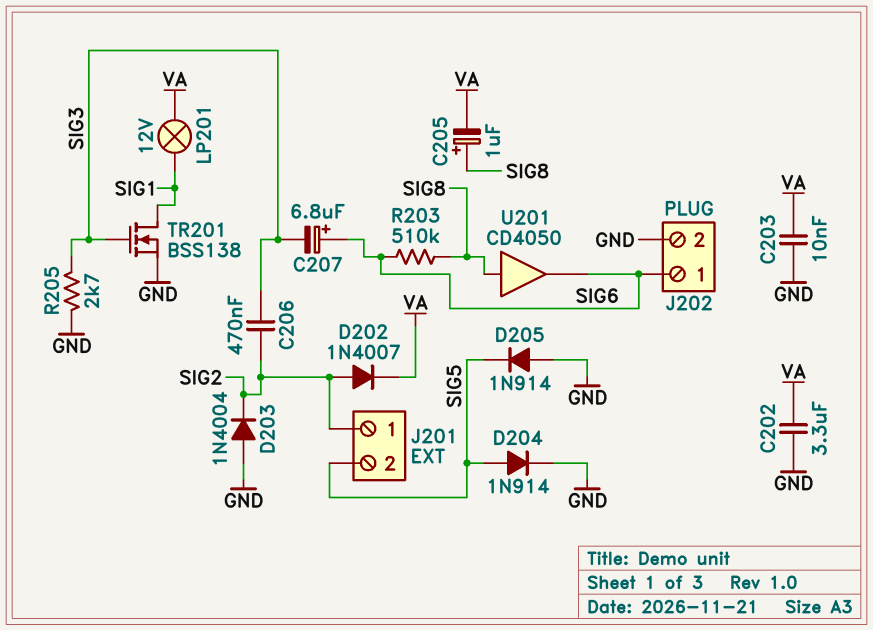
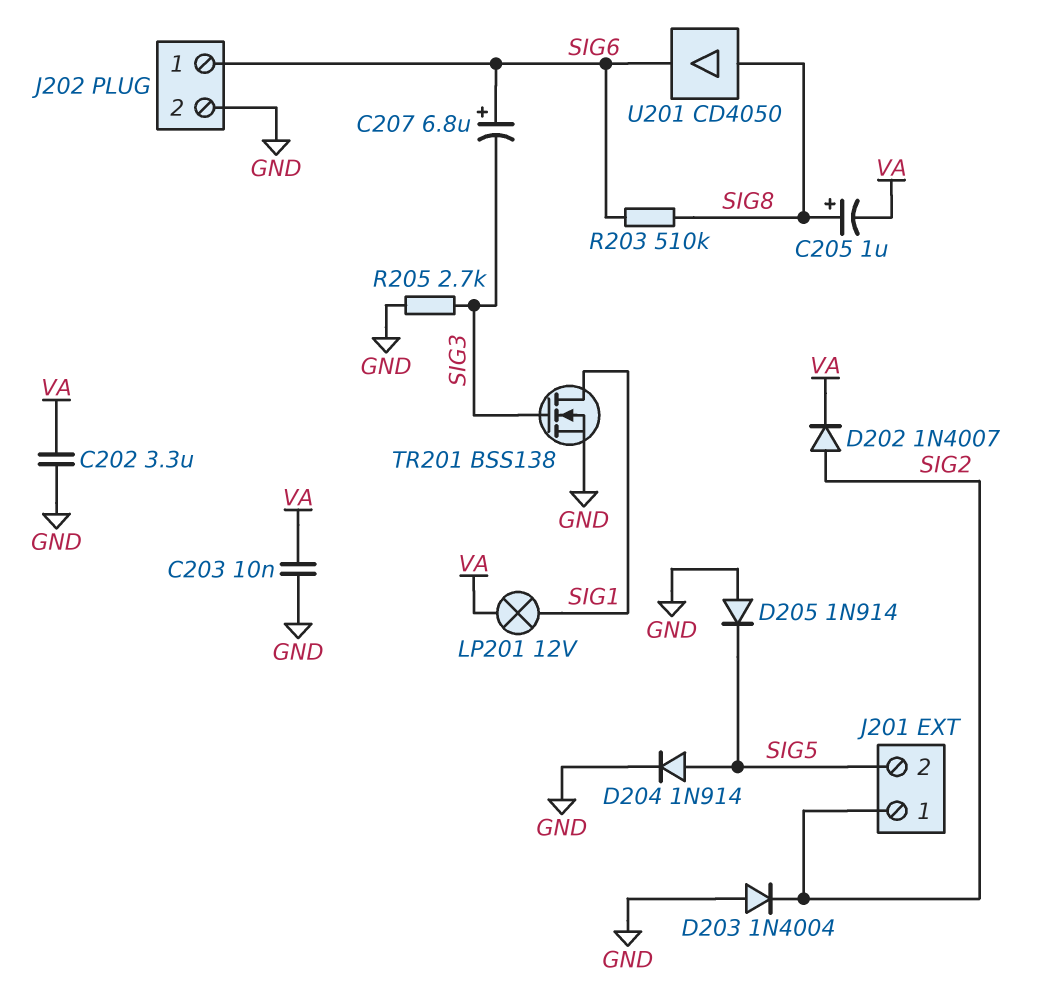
C206: 470nF (SIG2, SIG3) -> none

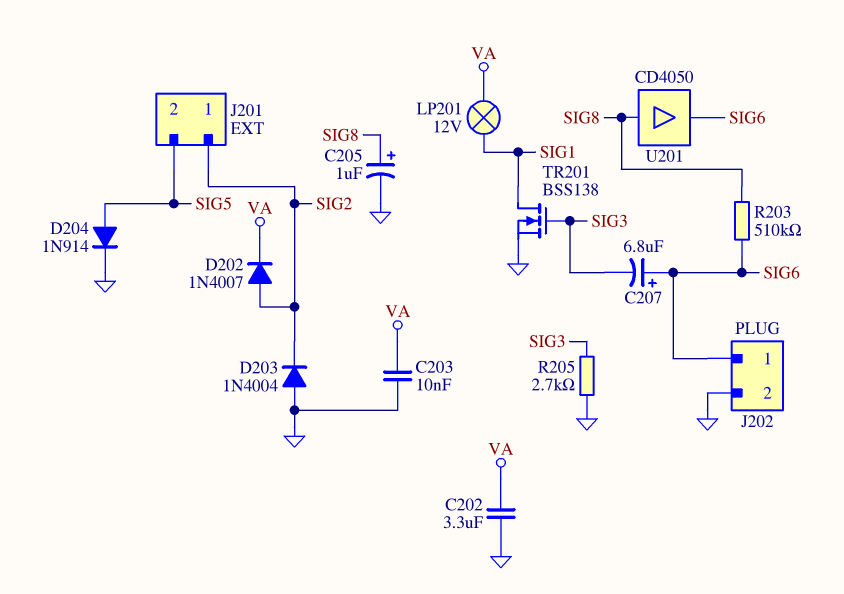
C205: 1uF (plus SIG8, minus VA) -> 1uF (plus SIG8, minus GND)
D205: diode 1N914 (A GND, K SIG5) -> none

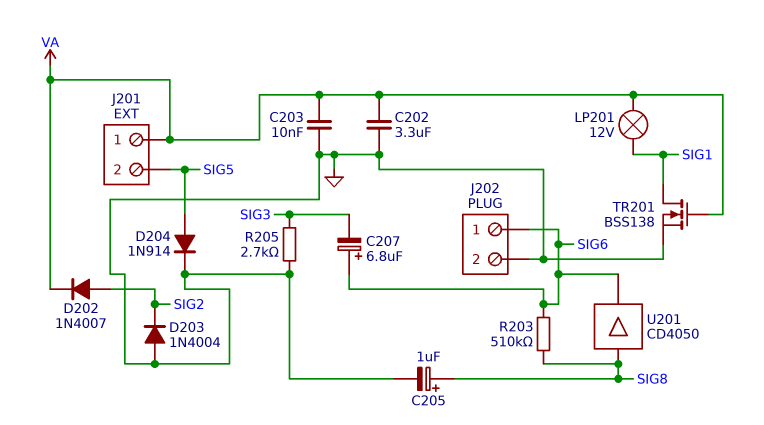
J201 pin 1: SIG2 -> VA
TR201: NMOS BSS138 (G SIG3, D SIG1, S GND) -> NMOS BSS138 (G VA, D SIG1, S GND)

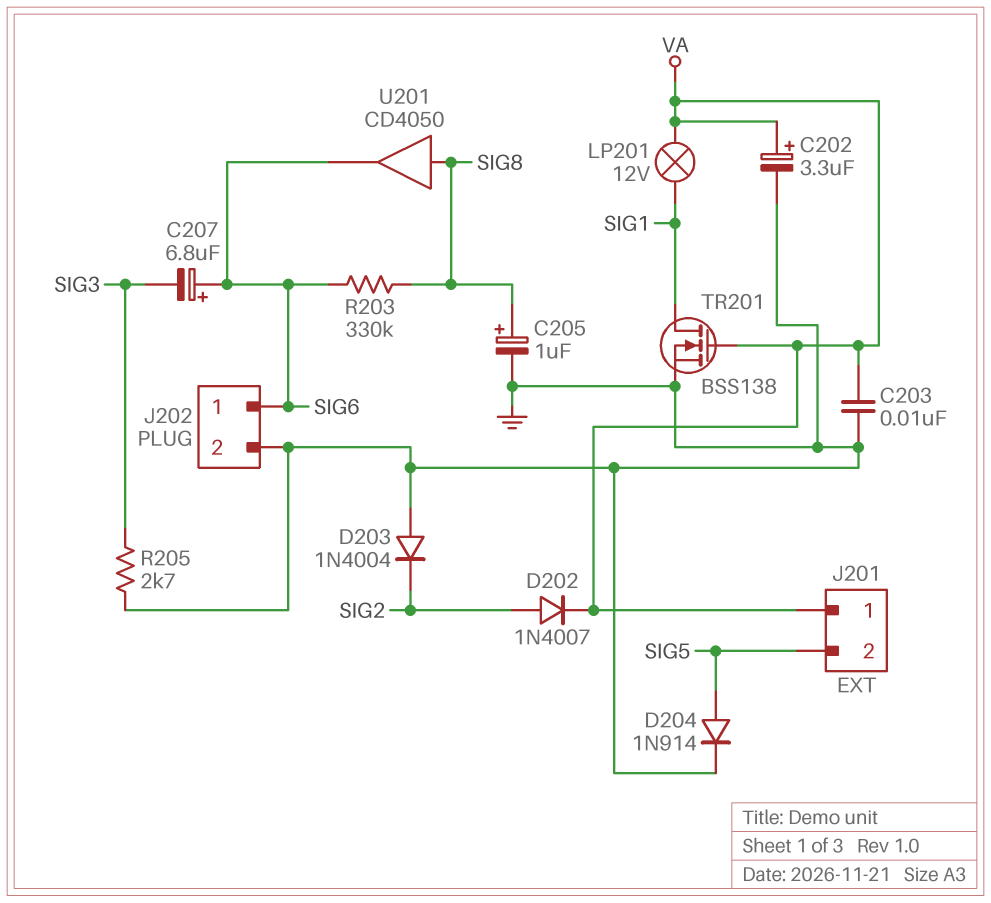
C202: 3.3uF (GND, VA) -> 3.3uF (plus VA, minus GND)
R203: 510k (SIG6, SIG8) -> 330k (SIG6, SIG8)

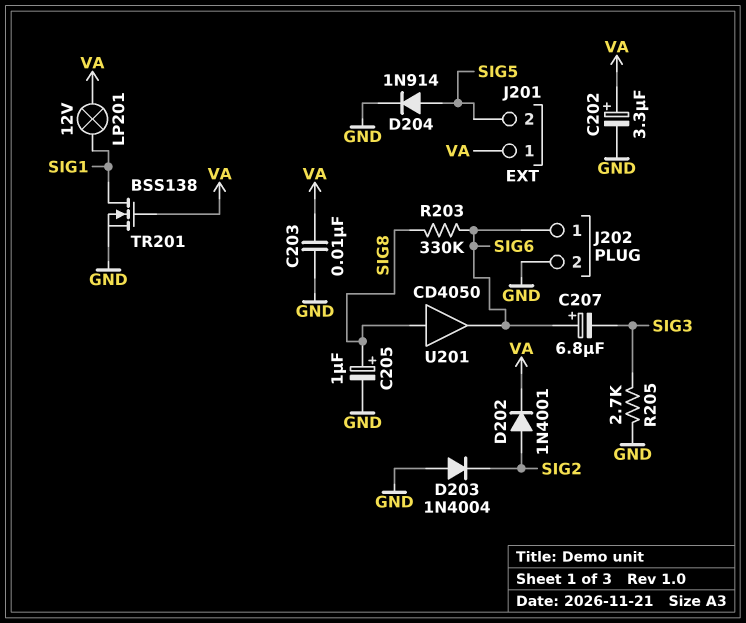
D202: diode 1N4007 (A SIG2, K VA) -> diode 1N4001 (A SIG2, K VA)

